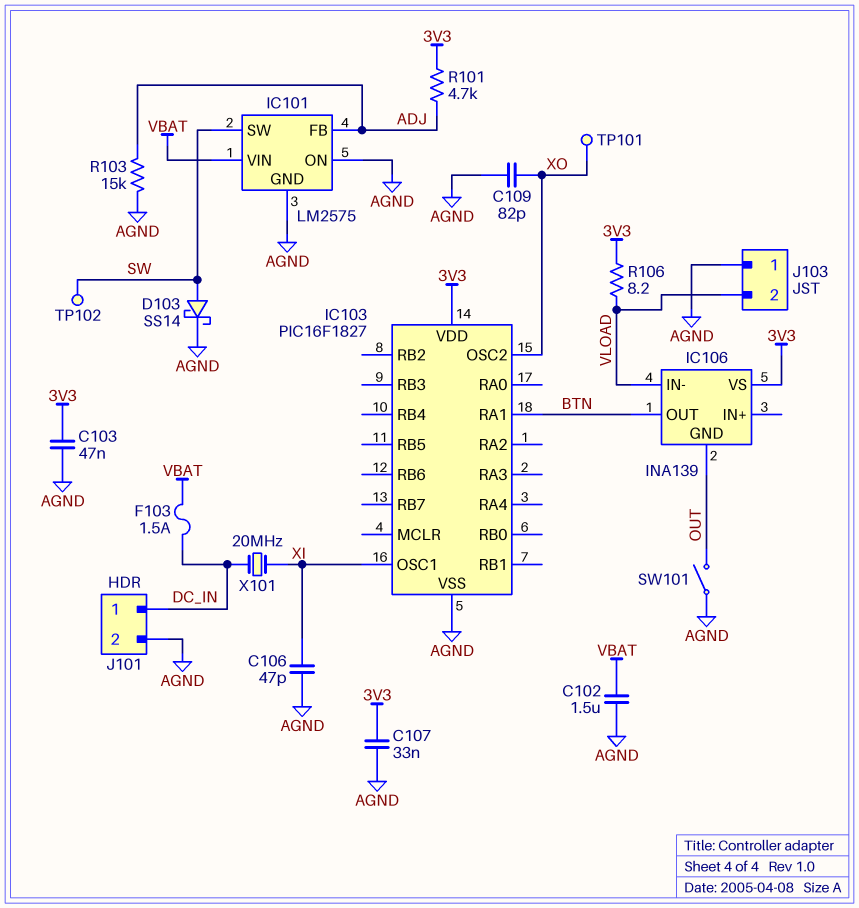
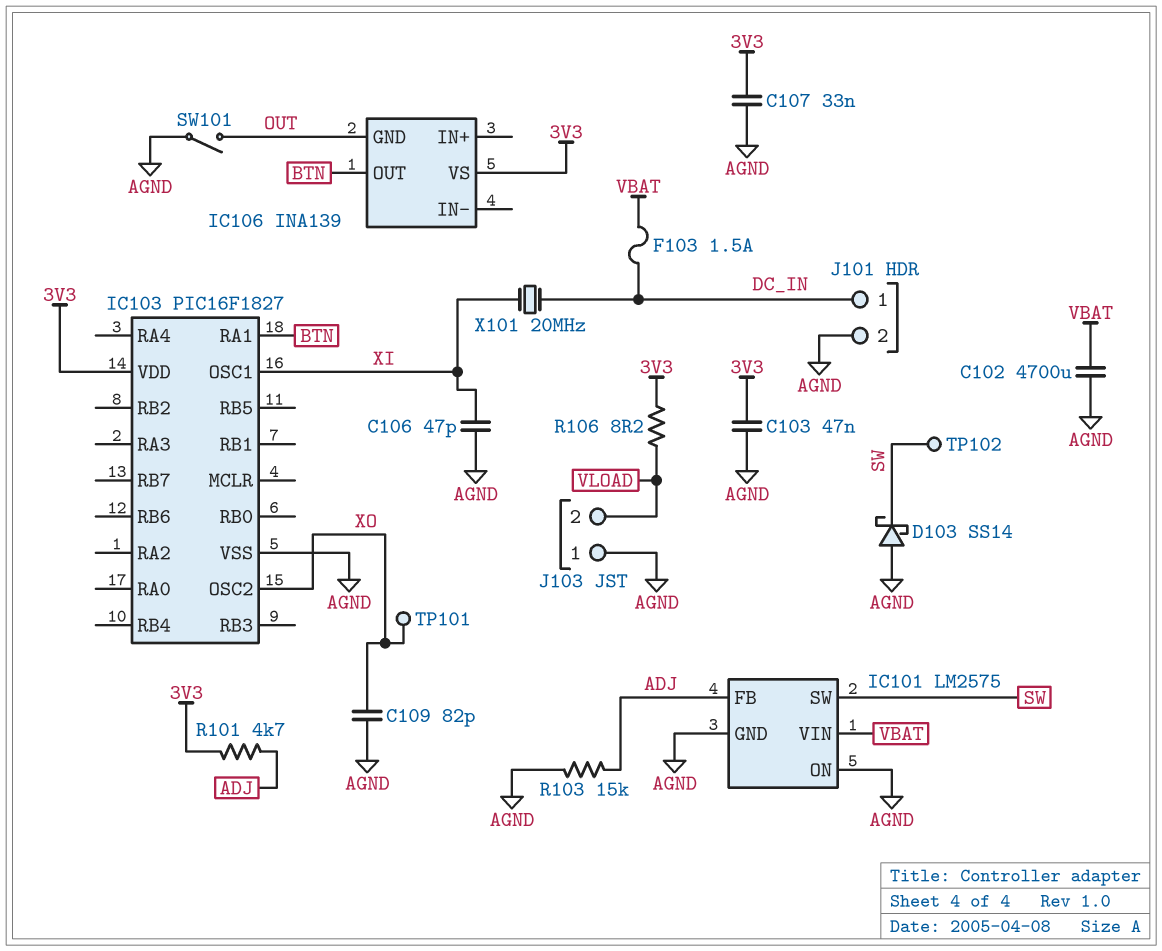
C102: 1.5uF (AGND, VBAT) -> 4700uF (AGND, VBAT)
D103: schottky SS14 (A SW, K AGND) -> schottky SS14 (A AGND, K SW)
IC106 pin IN-: VLOAD -> none

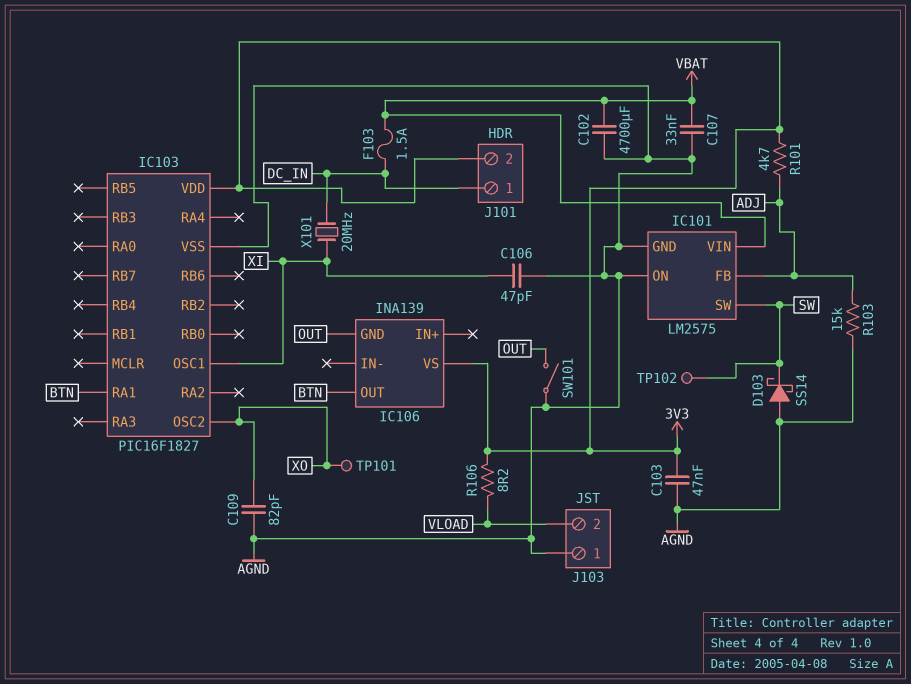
C107: 33nF (3V3, AGND) -> 33nF (AGND, VBAT)
J101 pin 2: AGND -> 3V3

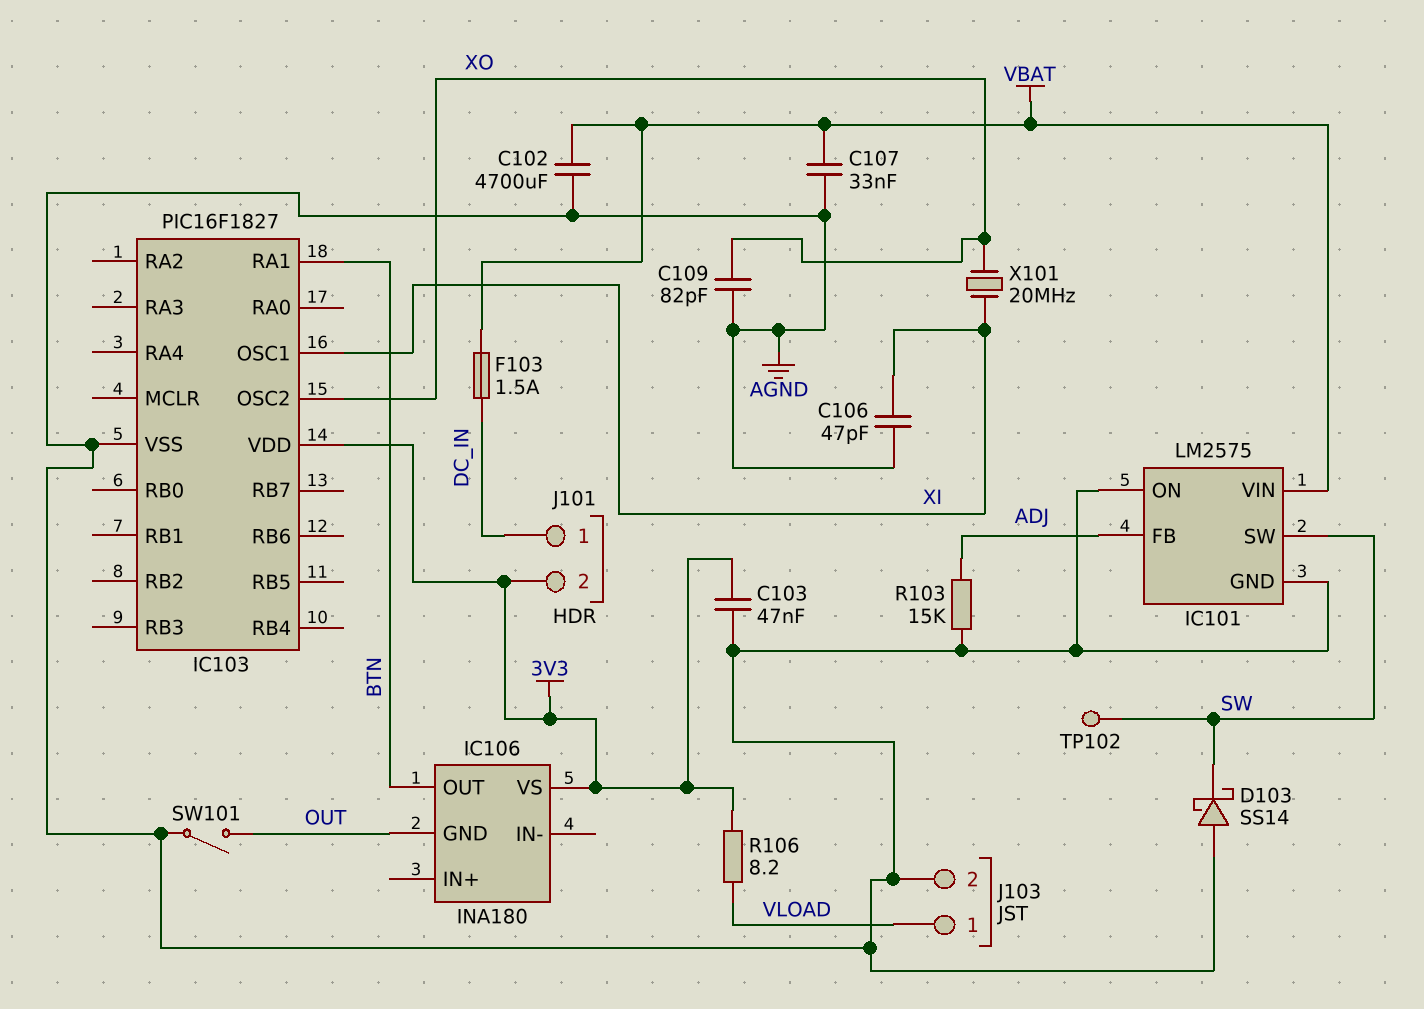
IC106: INA139 -> INA180
J103 pin 1: AGND -> VLOAD
J103 pin 2: VLOAD -> AGND
R101: 4.7k (3V3, ADJ) -> none
TP101: test point (XO) -> none
X101: 20MHz (DC_IN, XI) -> 20MHz (XI, XO)

